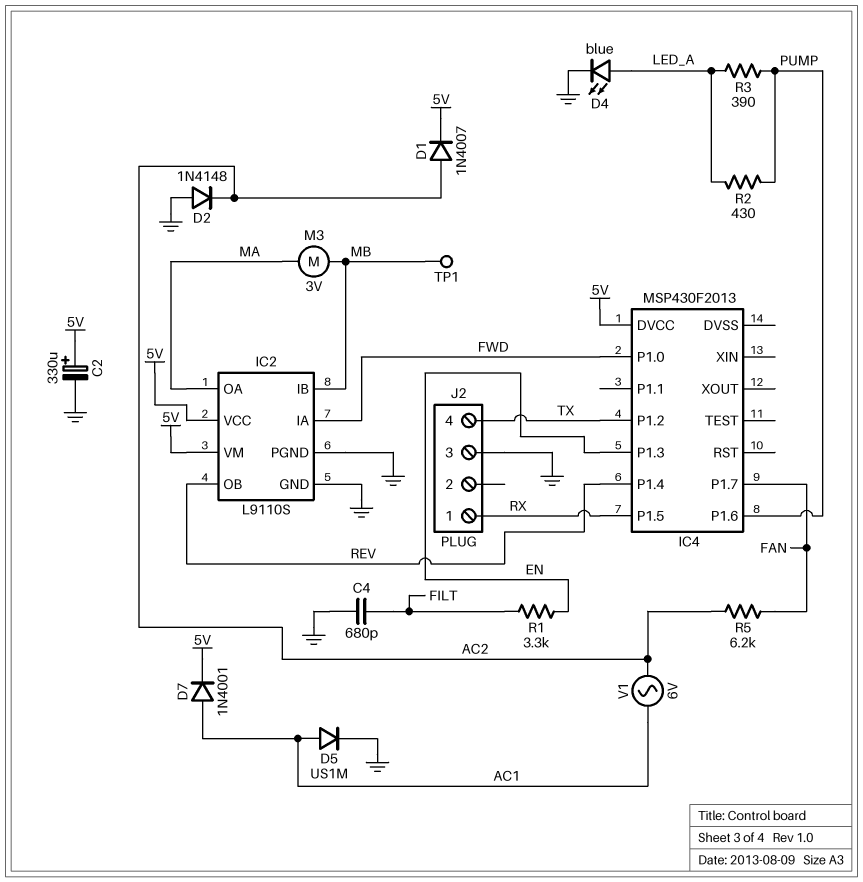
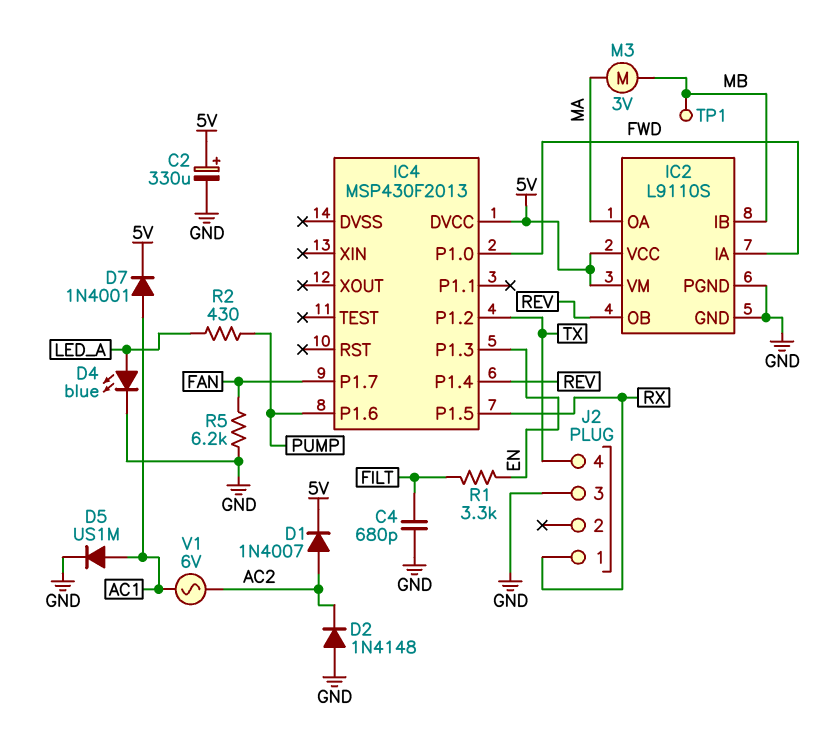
R3: 390 (LED_A, PUMP) -> none
R5: 6.2k (AC2, FAN) -> 6.2k (FAN, GND)

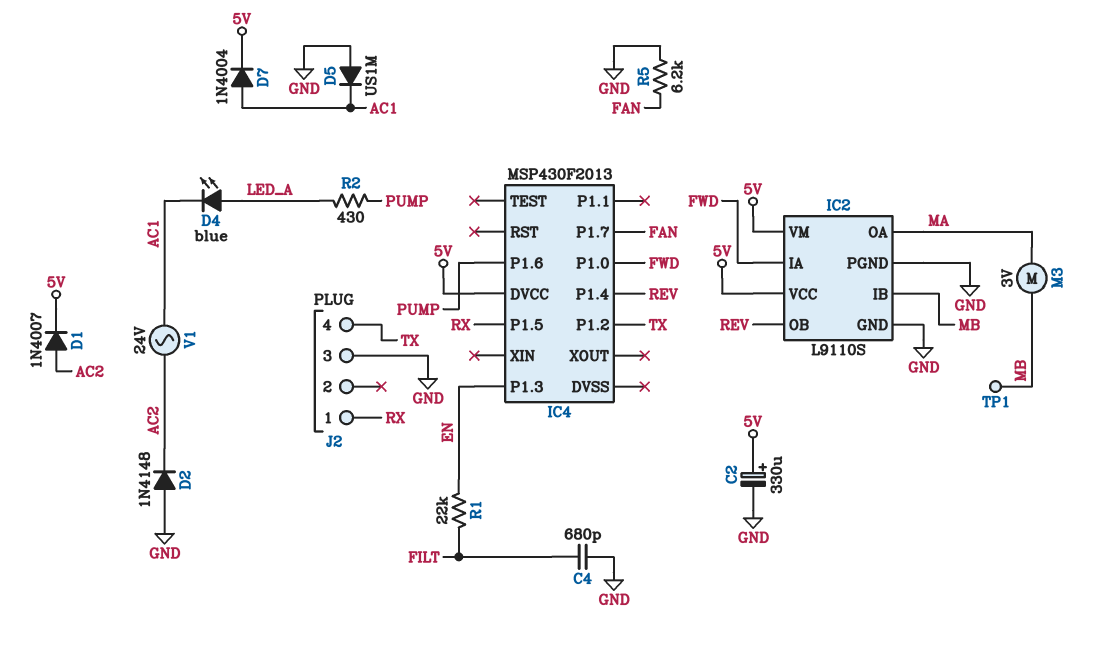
D4: LED blue (A LED_A, K GND) -> LED blue (A LED_A, K AC1)
D5: diode US1M (A AC1, K GND) -> diode US1M (A GND, K AC1)
D7: diode 1N4001 (A AC1, K 5V) -> diode 1N4004 (A AC1, K 5V)
R1: 3.3k (EN, FILT) -> 22k (EN, FILT)
V1: AC 6V (AC1, AC2) -> AC 24V (AC1, AC2)

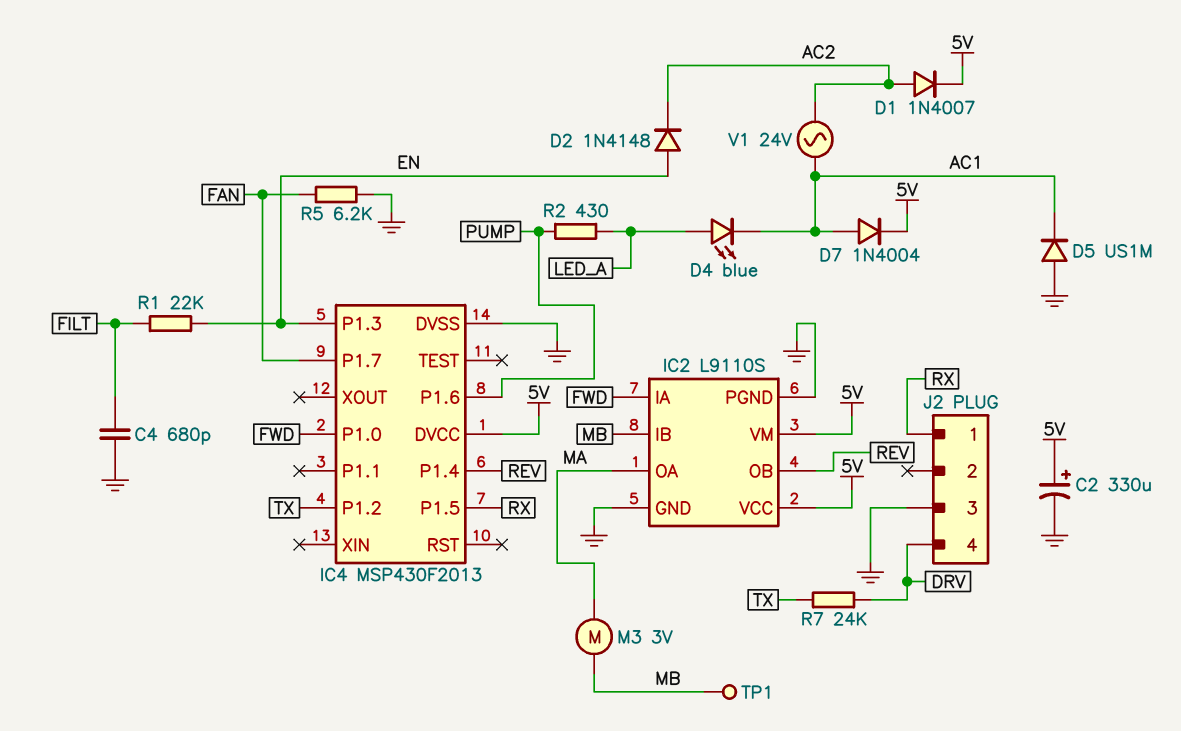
D2: diode 1N4148 (A GND, K AC2) -> diode 1N4148 (A EN, K AC2)
IC4 pin DVSS: none -> GND
J2 pin 4: TX -> DRV
R7: none -> 24k (DRV, TX)

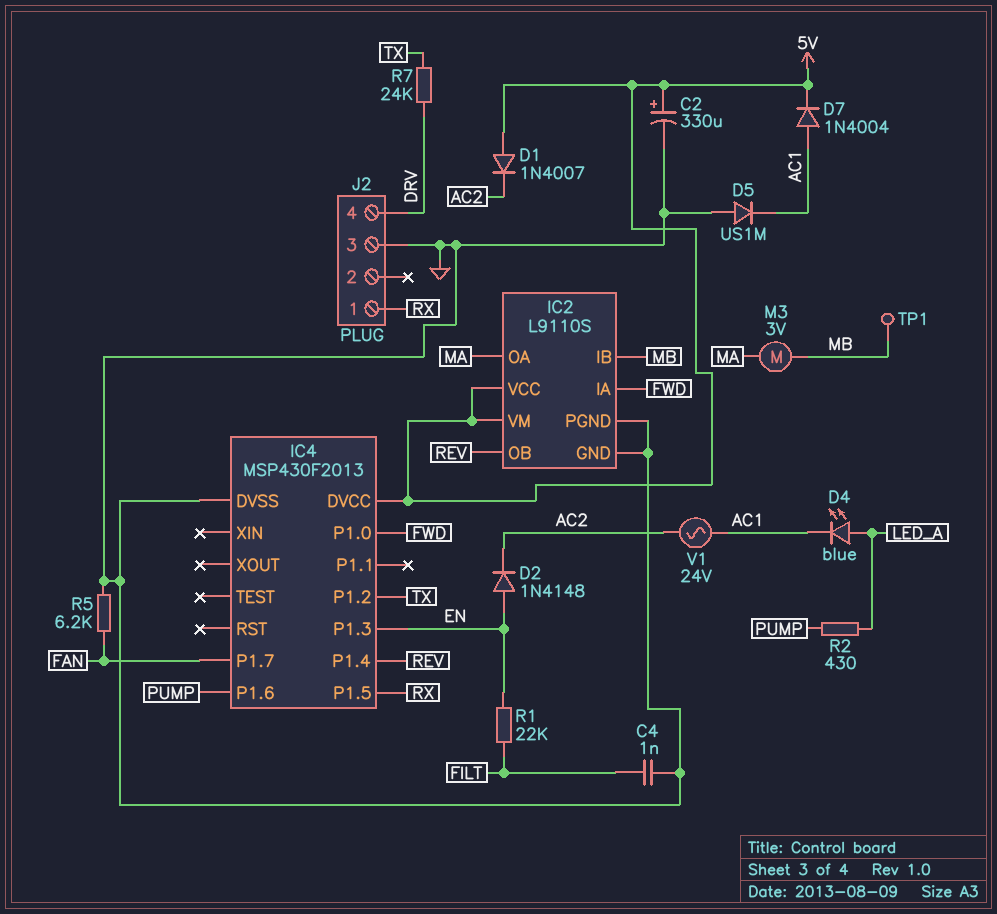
C4: 680pF (FILT, GND) -> 1nF (FILT, GND)
D1: diode 1N4007 (A AC2, K 5V) -> diode 1N4007 (A 5V, K AC2)

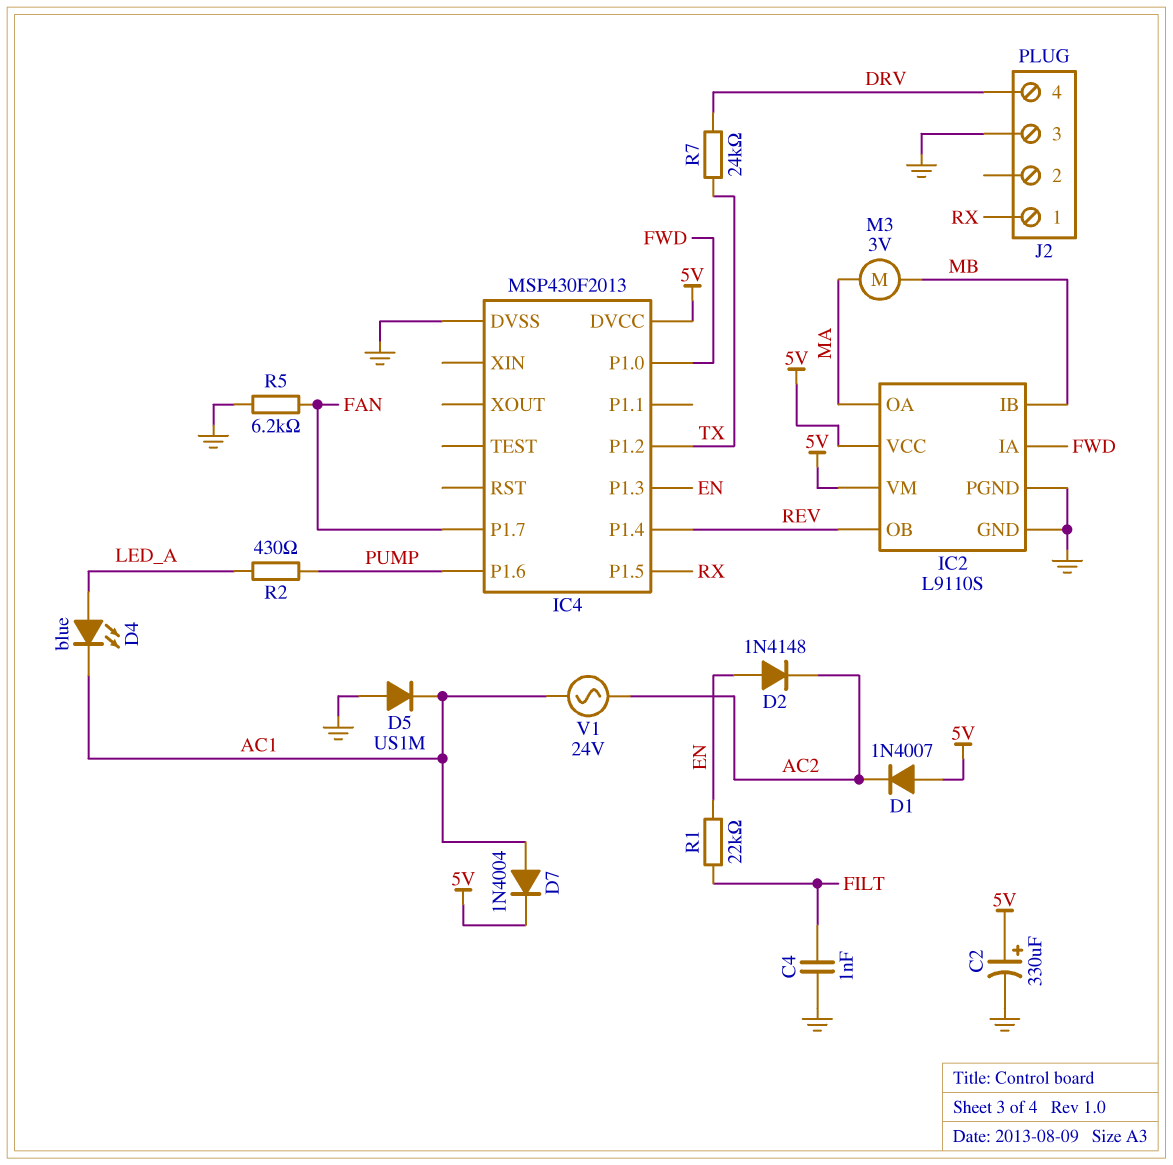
TP1: test point (MB) -> none

